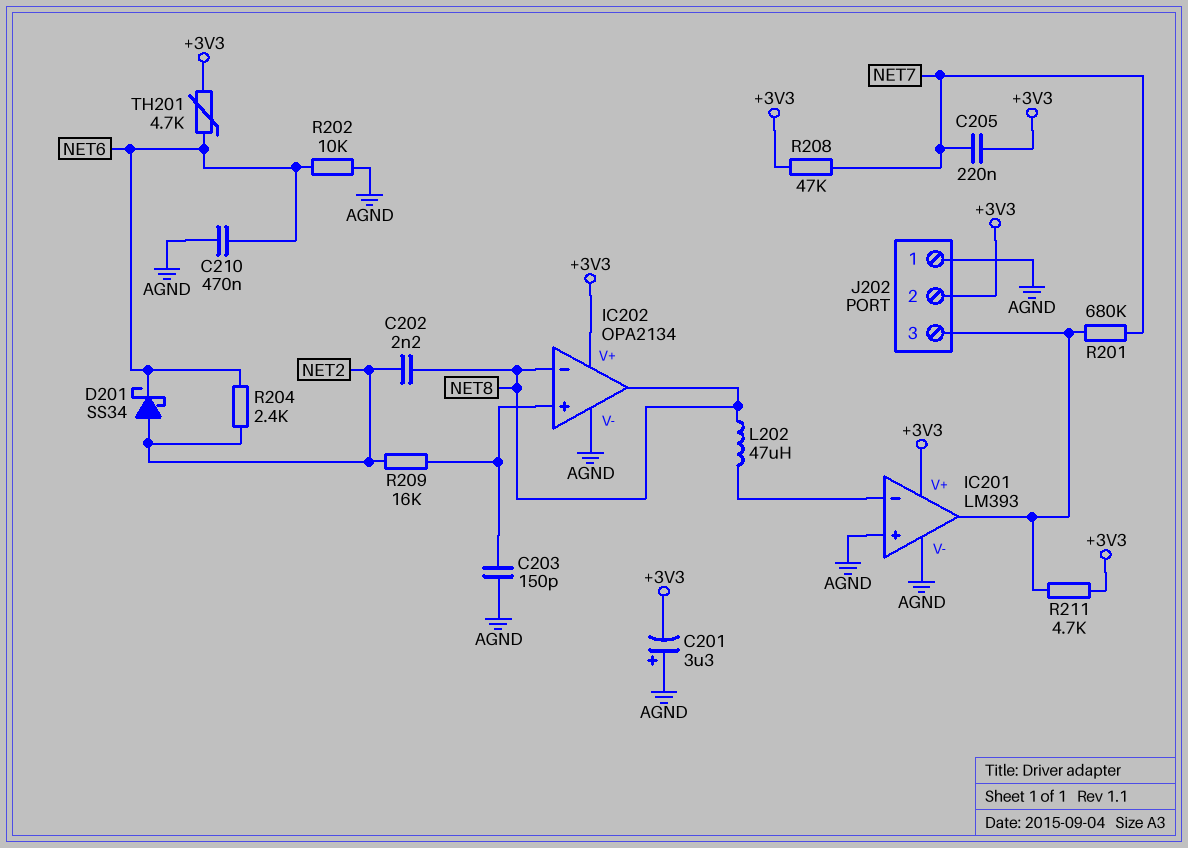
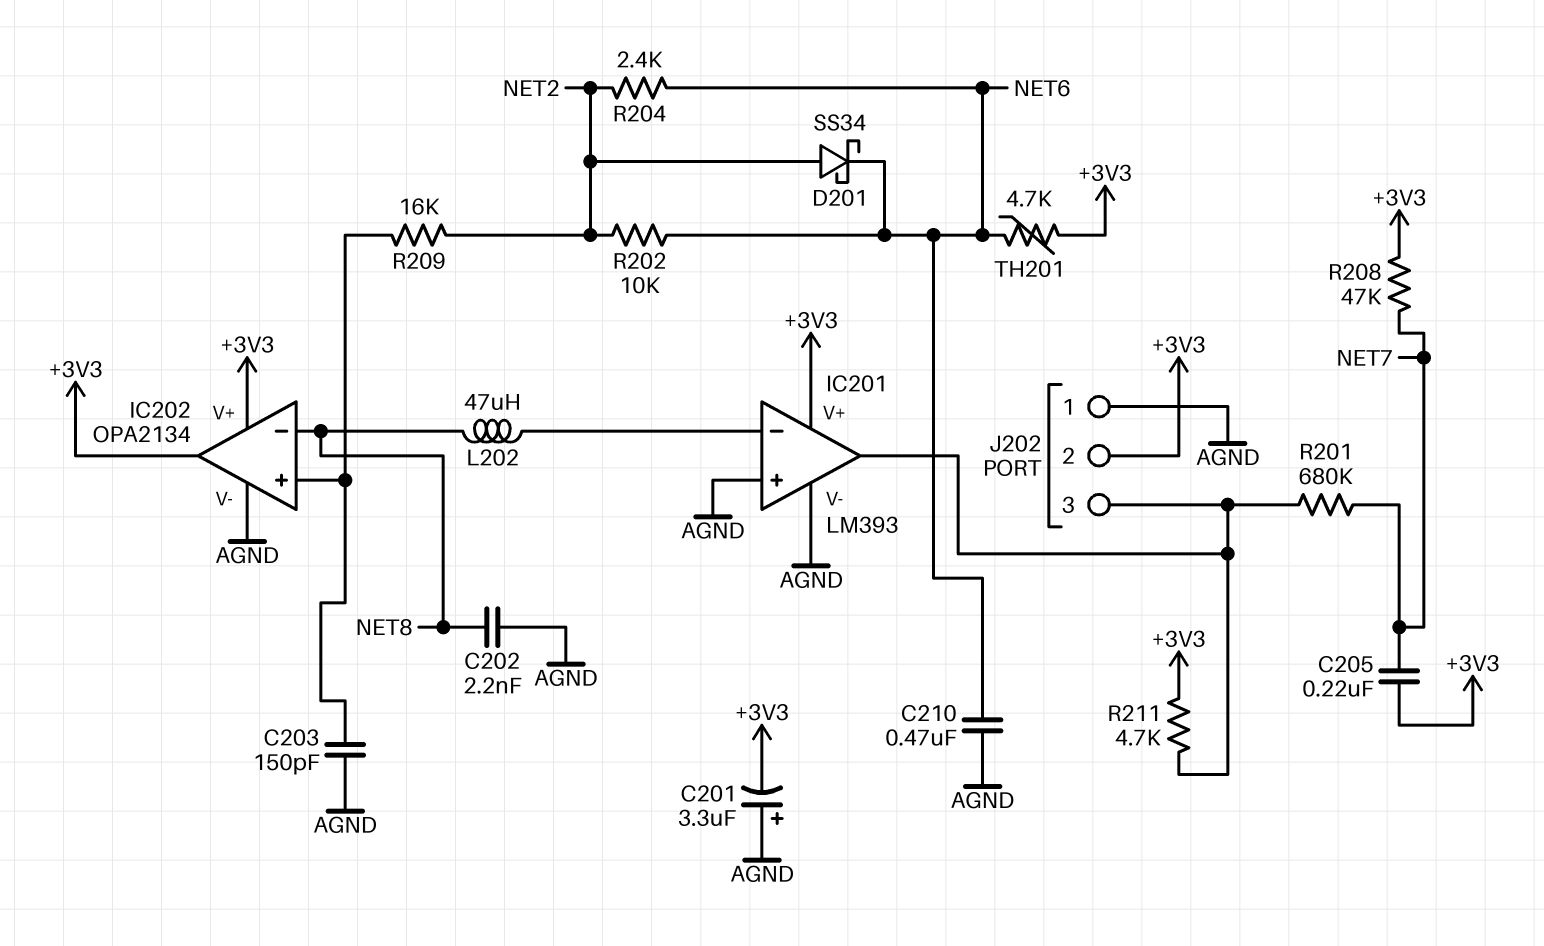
C202: 2.2nF (NET2, NET8) -> 2.2nF (AGND, NET8)
IC202 pin out: NET8 -> +3V3
R202: 10k (AGND, NET6) -> 10k (NET2, NET6)

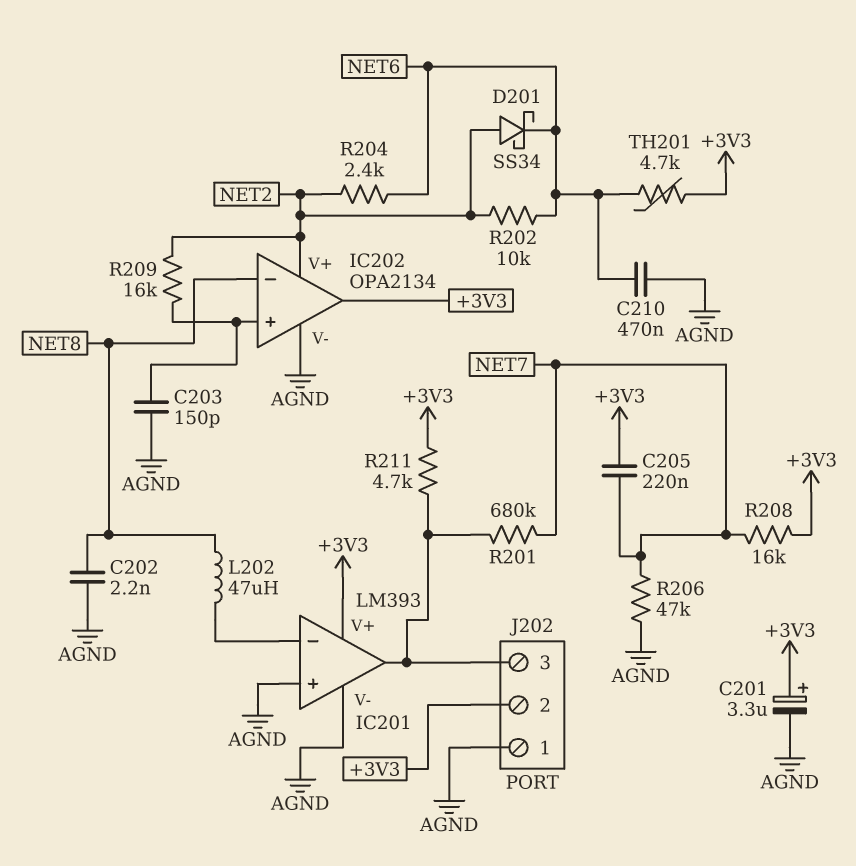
C201: 3.3uF (plus AGND, minus +3V3) -> 3.3uF (plus +3V3, minus AGND)
IC202 pin V+: +3V3 -> NET2
R206: none -> 47k (AGND, NET7)
R208: 47k (+3V3, NET7) -> 16k (+3V3, NET7)

